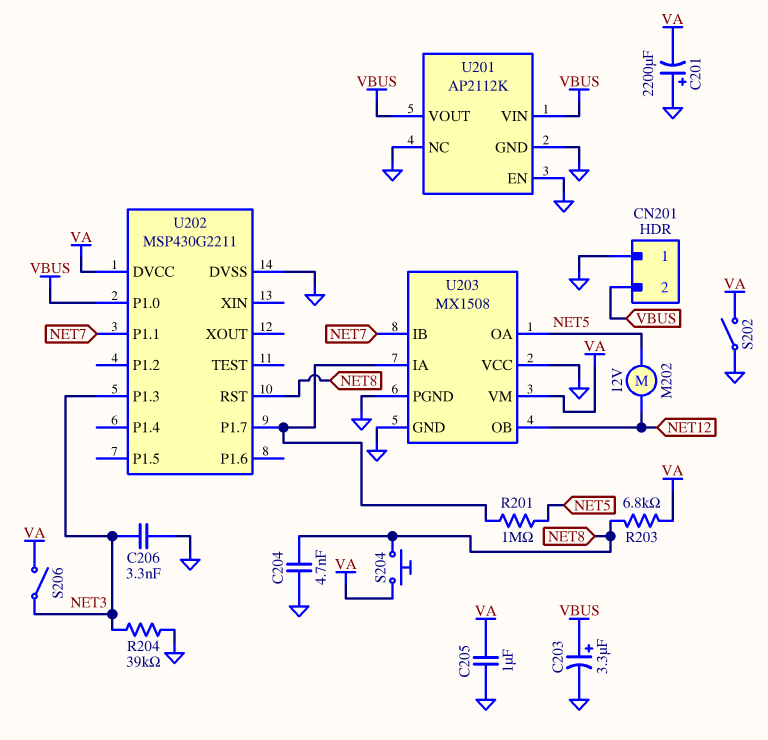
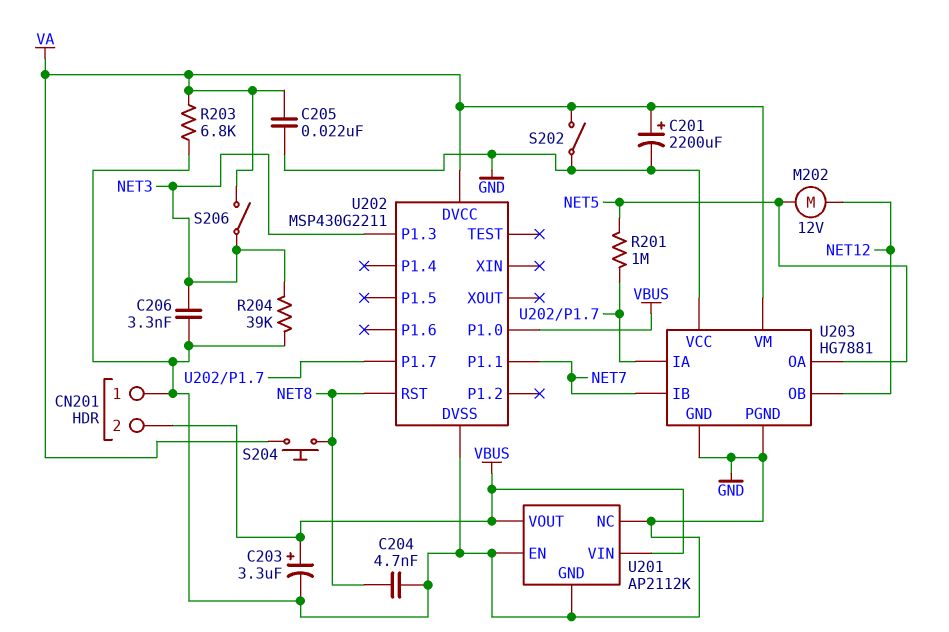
C201: 2200uF (plus GND, minus VA) -> 2200uF (plus VA, minus GND)
C205: 1uF (GND, VA) -> 22nF (GND, VA)
R203: 6.8k (NET8, VA) -> 6.8k (GND, VA)
U203: MX1508 -> HG7881

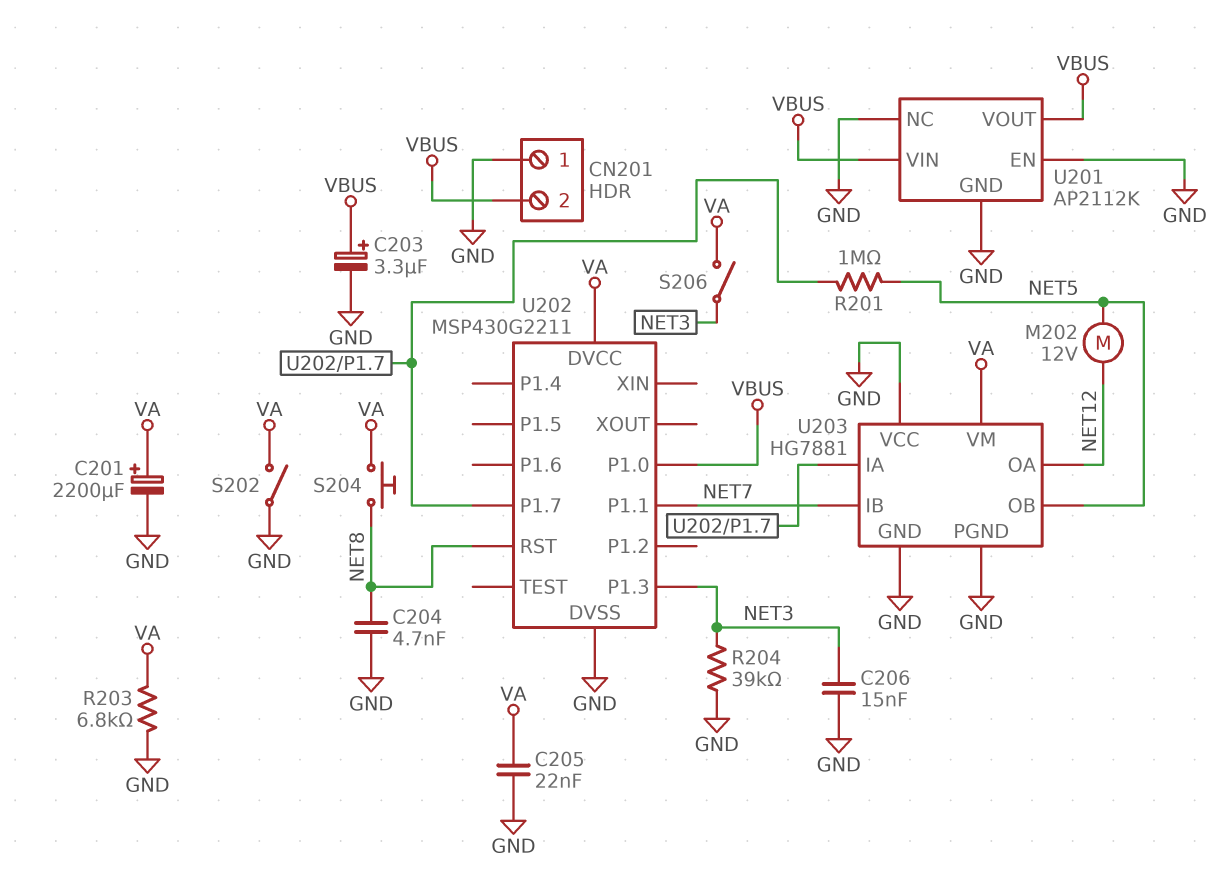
C206: 3.3nF (GND, NET3) -> 15nF (GND, NET3)
U203 pin OA: NET5 -> NET12
U203 pin OB: NET12 -> NET5

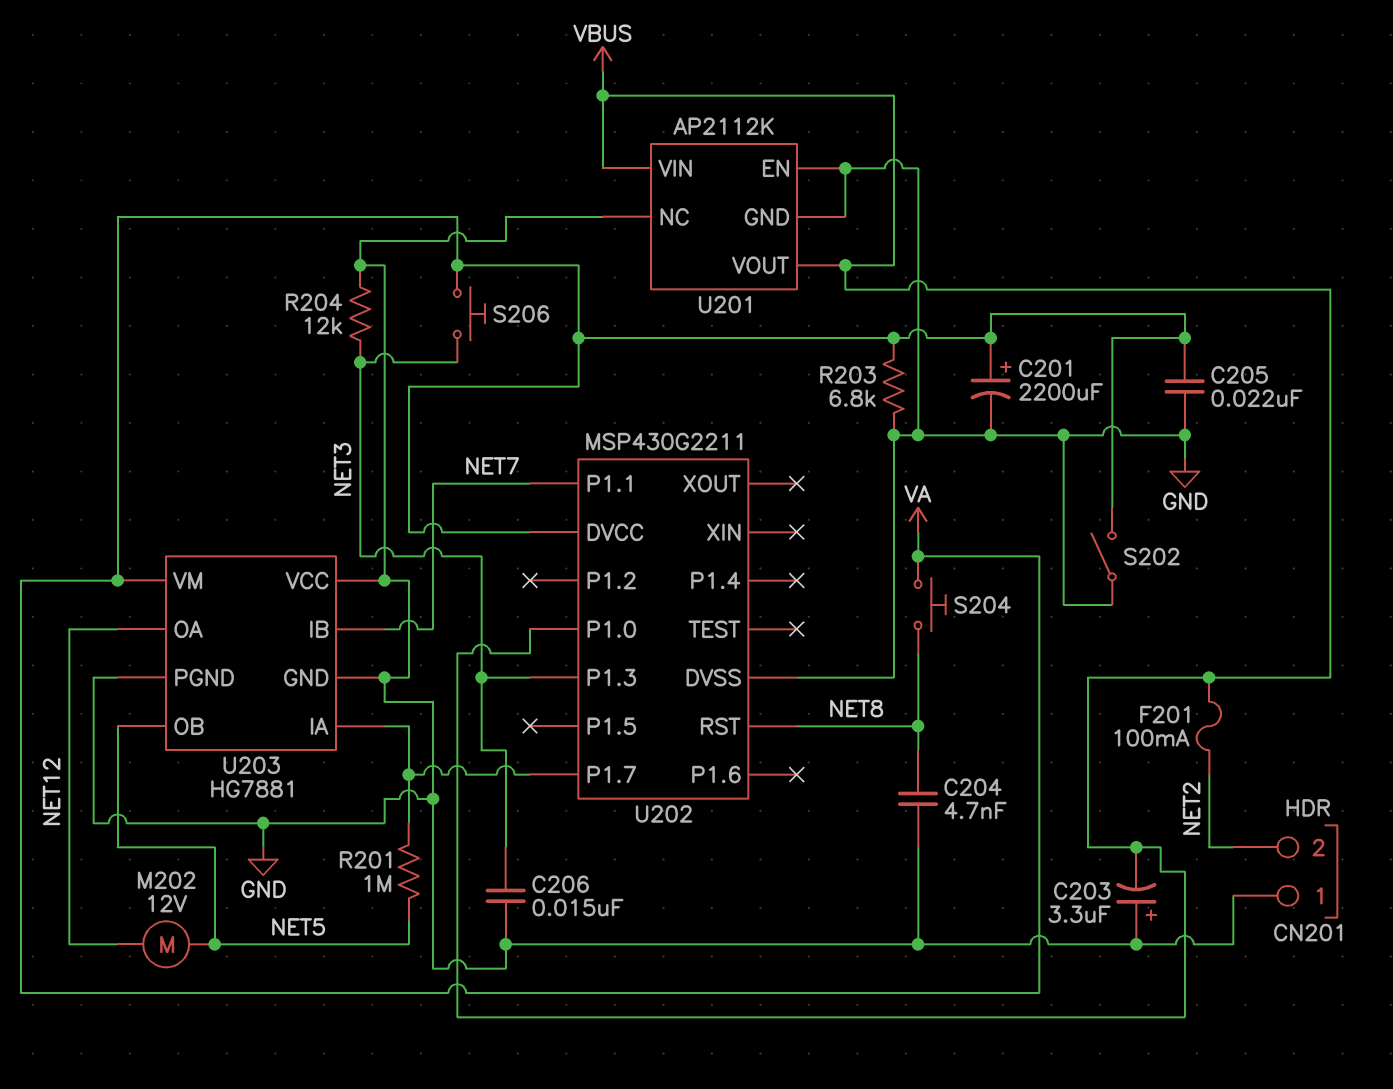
C203: 3.3uF (plus VBUS, minus GND) -> 3.3uF (plus GND, minus VBUS)
CN201 pin 2: VBUS -> NET2
F201: none -> 100mA (NET2, VBUS)
R204: 39k (GND, NET3) -> 12k (GND, NET3)
S206: switch (NET3, VA) -> button (NET3, VA)

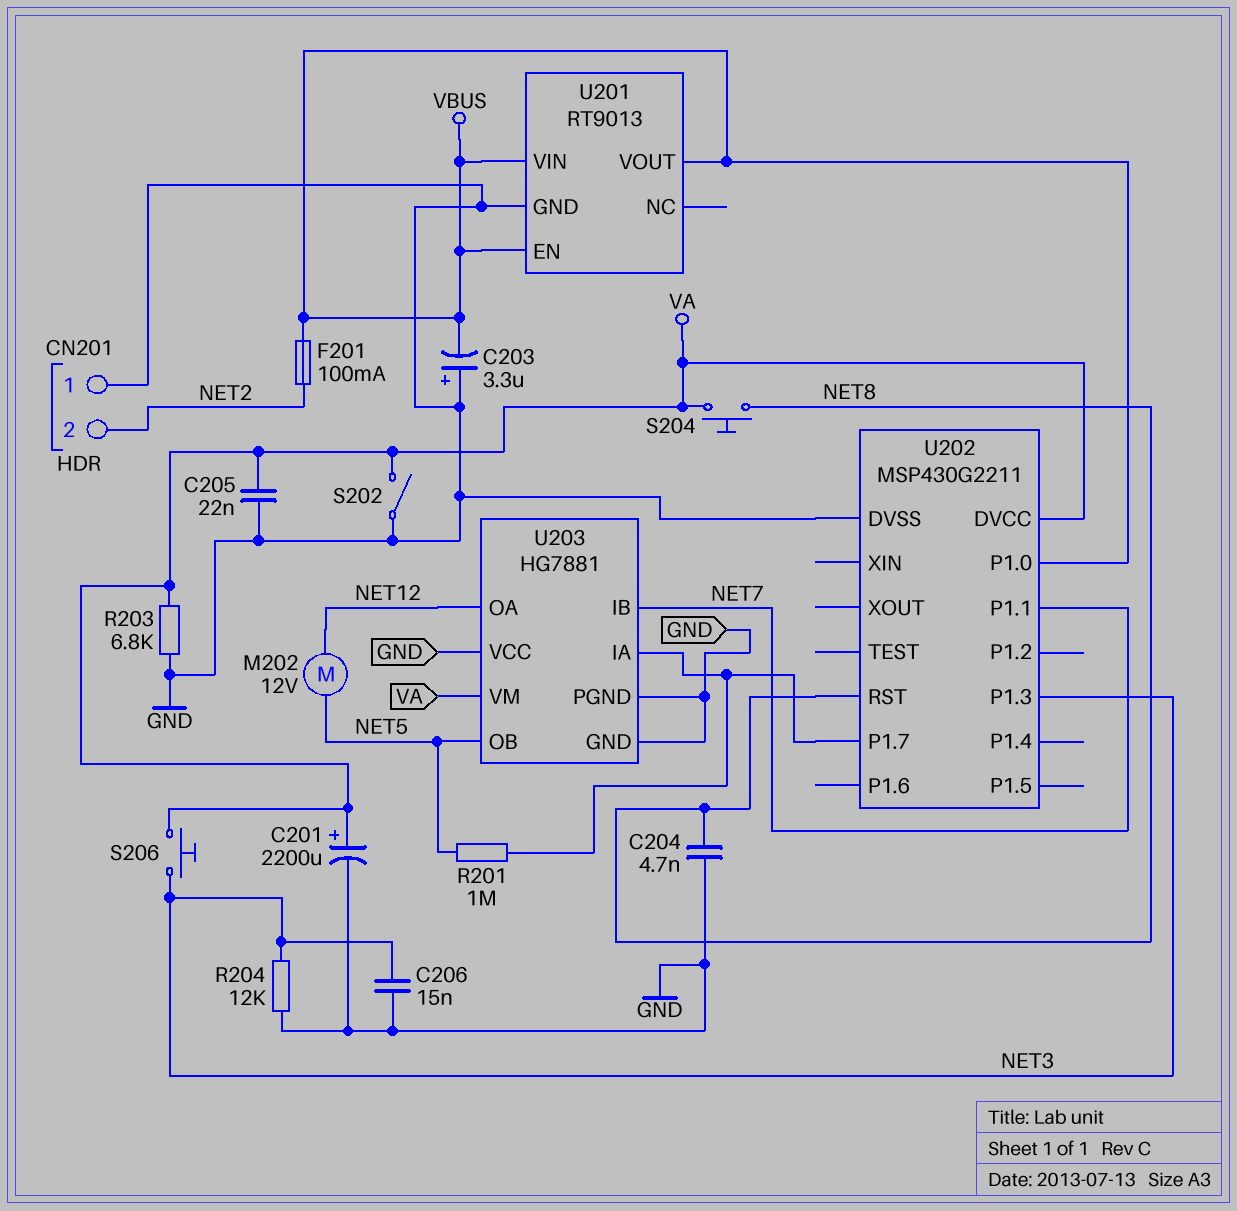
U201: AP2112K -> RT9013
U201 pin EN: GND -> VBUS
U201 pin NC: GND -> none

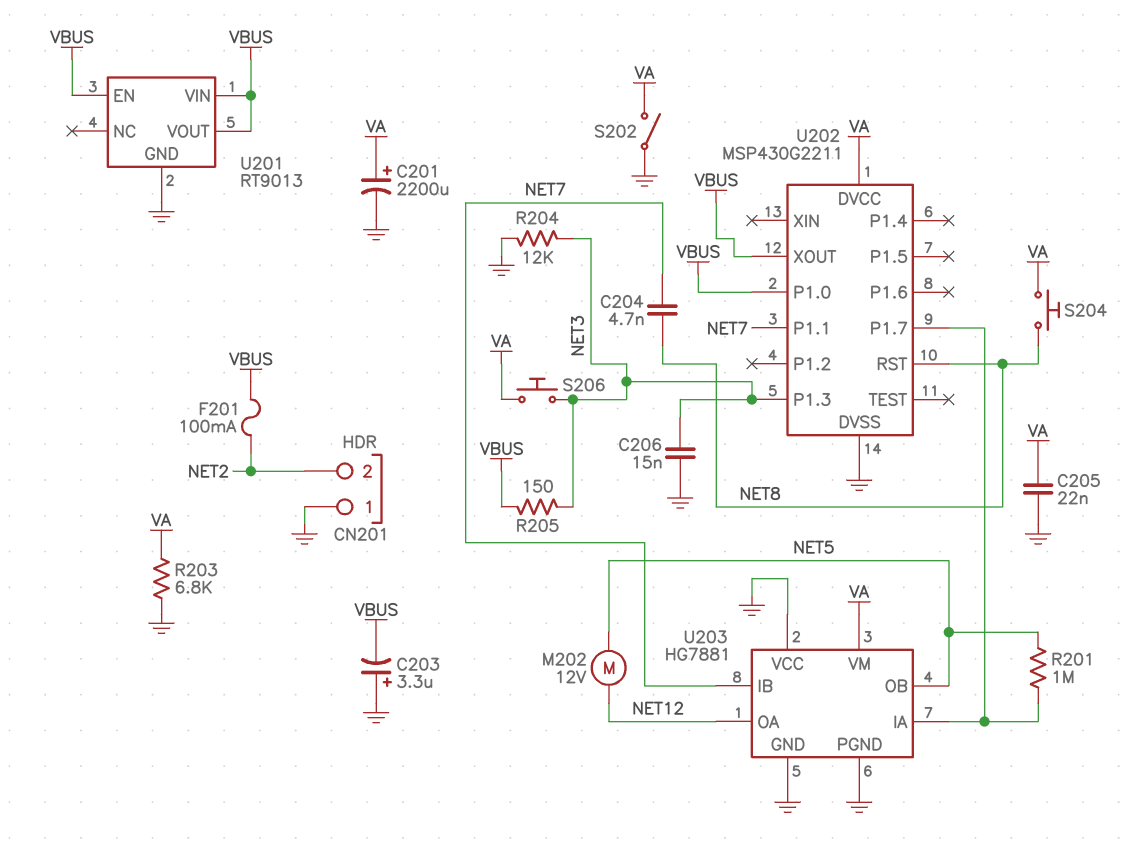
C204: 4.7nF (GND, NET8) -> 4.7nF (NET7, NET8)
R205: none -> 150 (NET3, VBUS)
U202 pin XOUT: none -> VBUS

